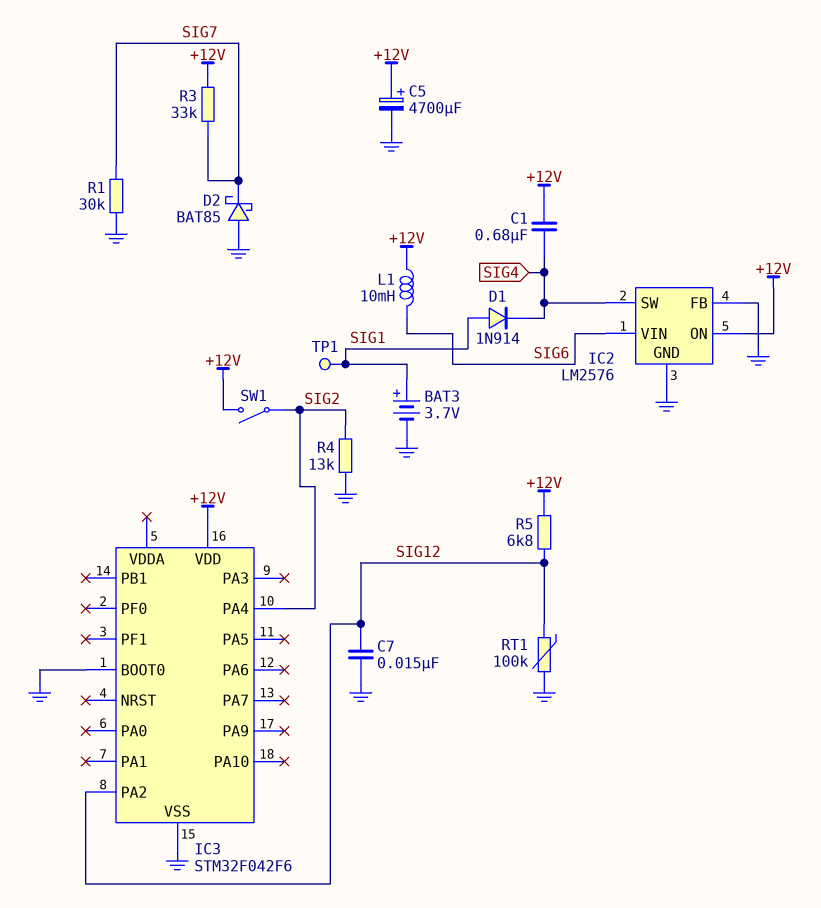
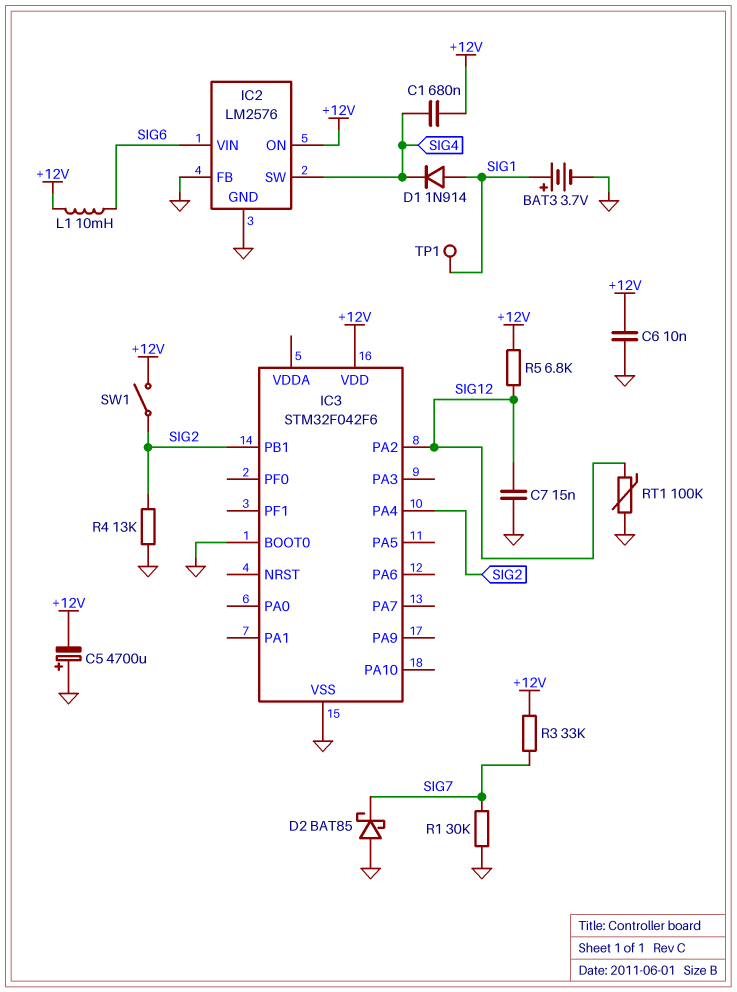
C5: 4700uF (plus +12V, minus GND) -> 4700uF (plus GND, minus +12V)
C6: none -> 10nF (+12V, GND)
IC3 pin PB1: none -> SIG2

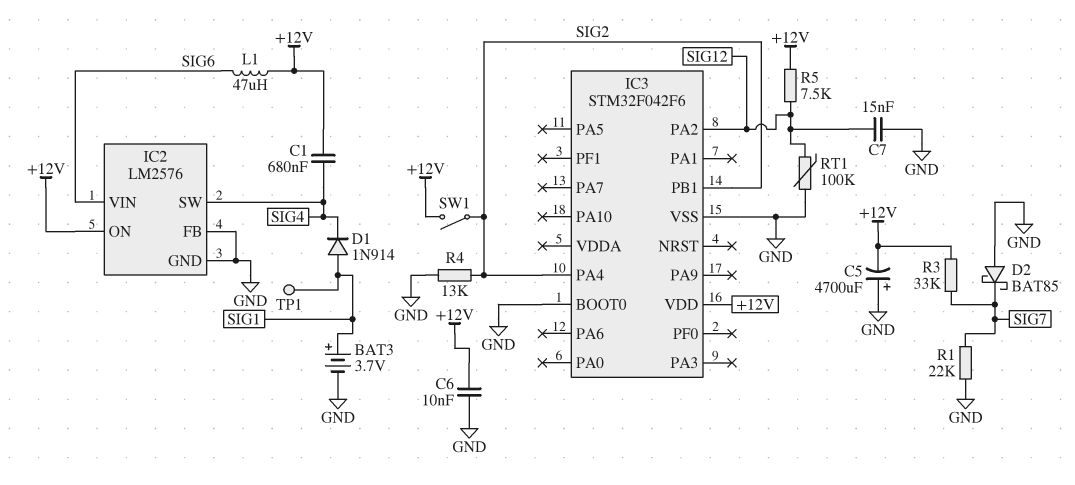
L1: 10mH (+12V, SIG6) -> 47uH (+12V, SIG6)
R1: 30k (GND, SIG7) -> 22k (GND, SIG7)
R5: 6.8k (+12V, SIG12) -> 7.5k (+12V, SIG12)

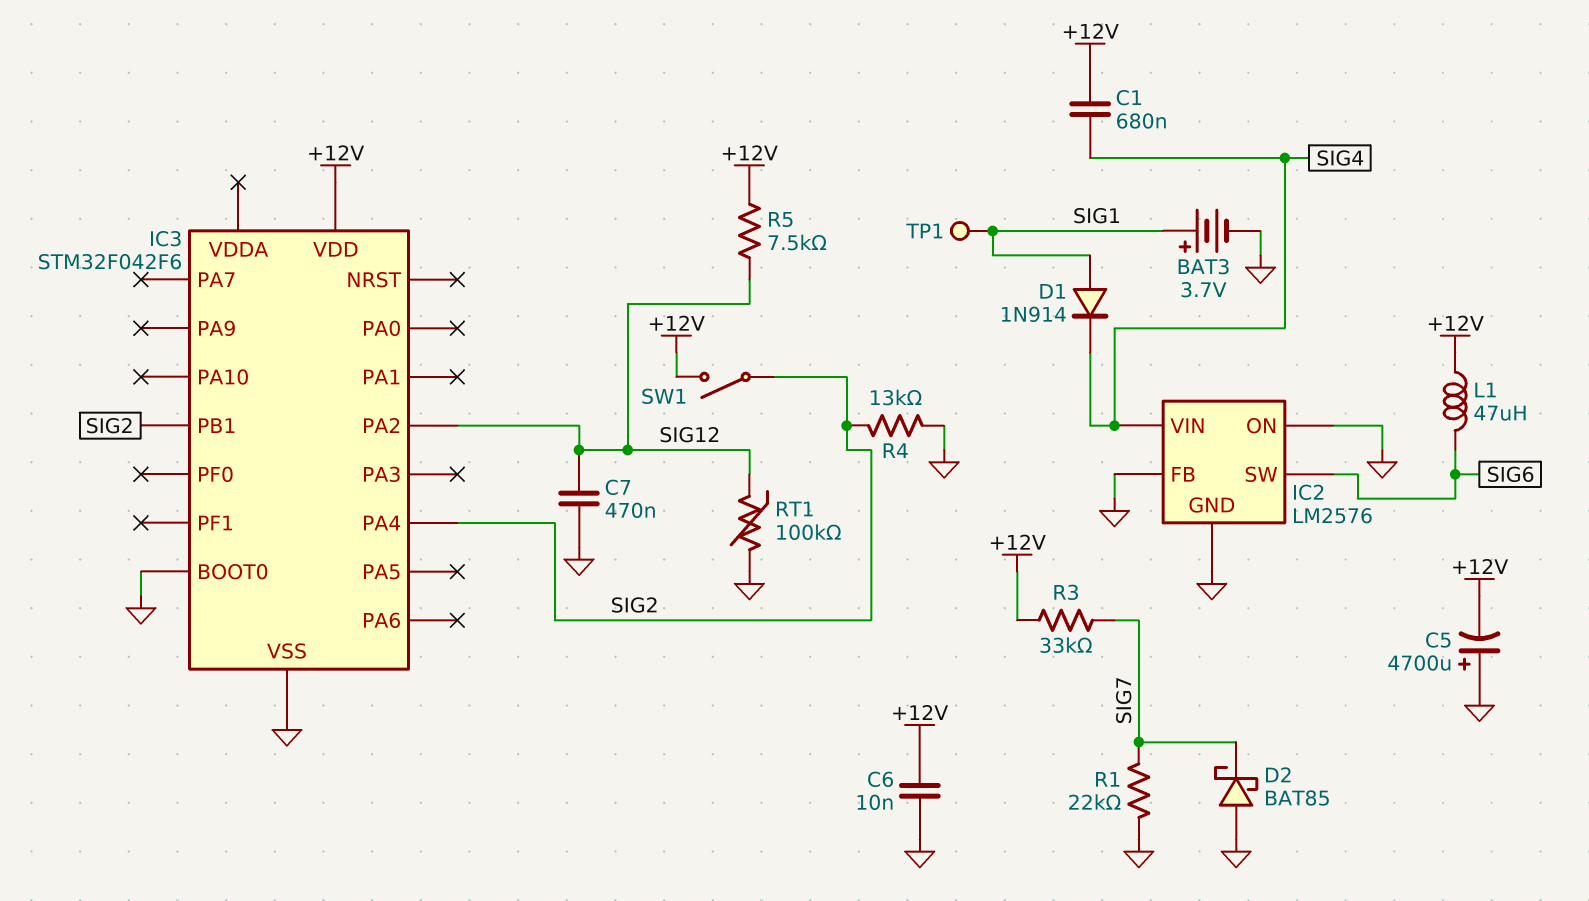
C7: 15nF (GND, SIG12) -> 470nF (GND, SIG12)
IC2 pin ON: +12V -> GND
IC2 pin SW: SIG4 -> SIG6
IC2 pin VIN: SIG6 -> SIG4

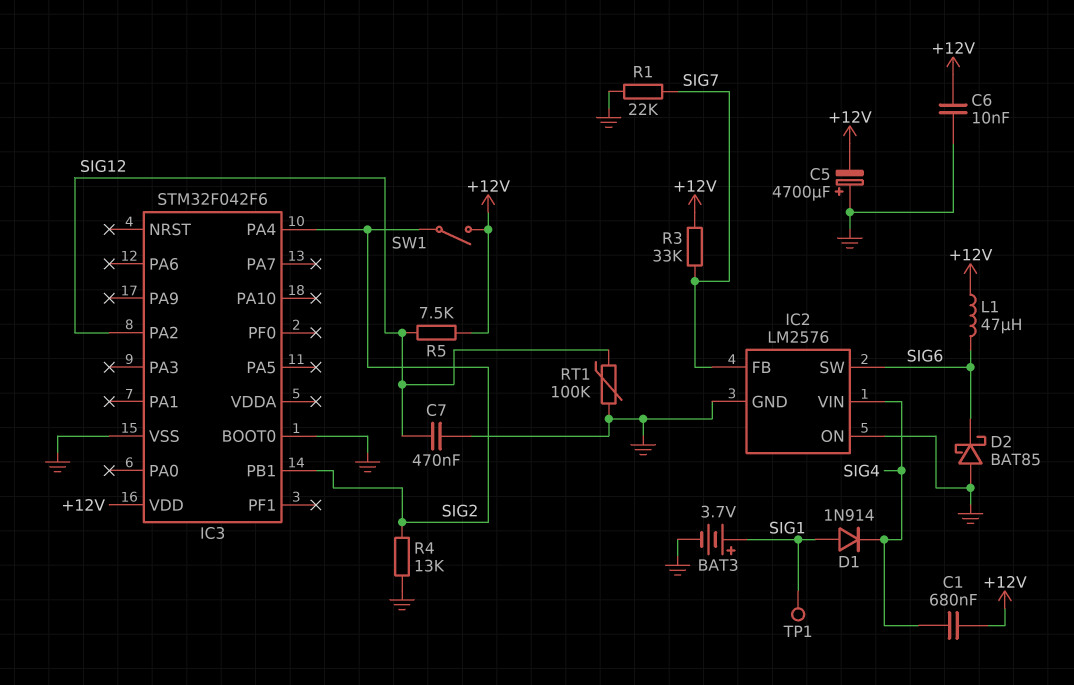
D2: schottky BAT85 (A GND, K SIG7) -> schottky BAT85 (A GND, K SIG6)
IC2 pin FB: GND -> SIG7

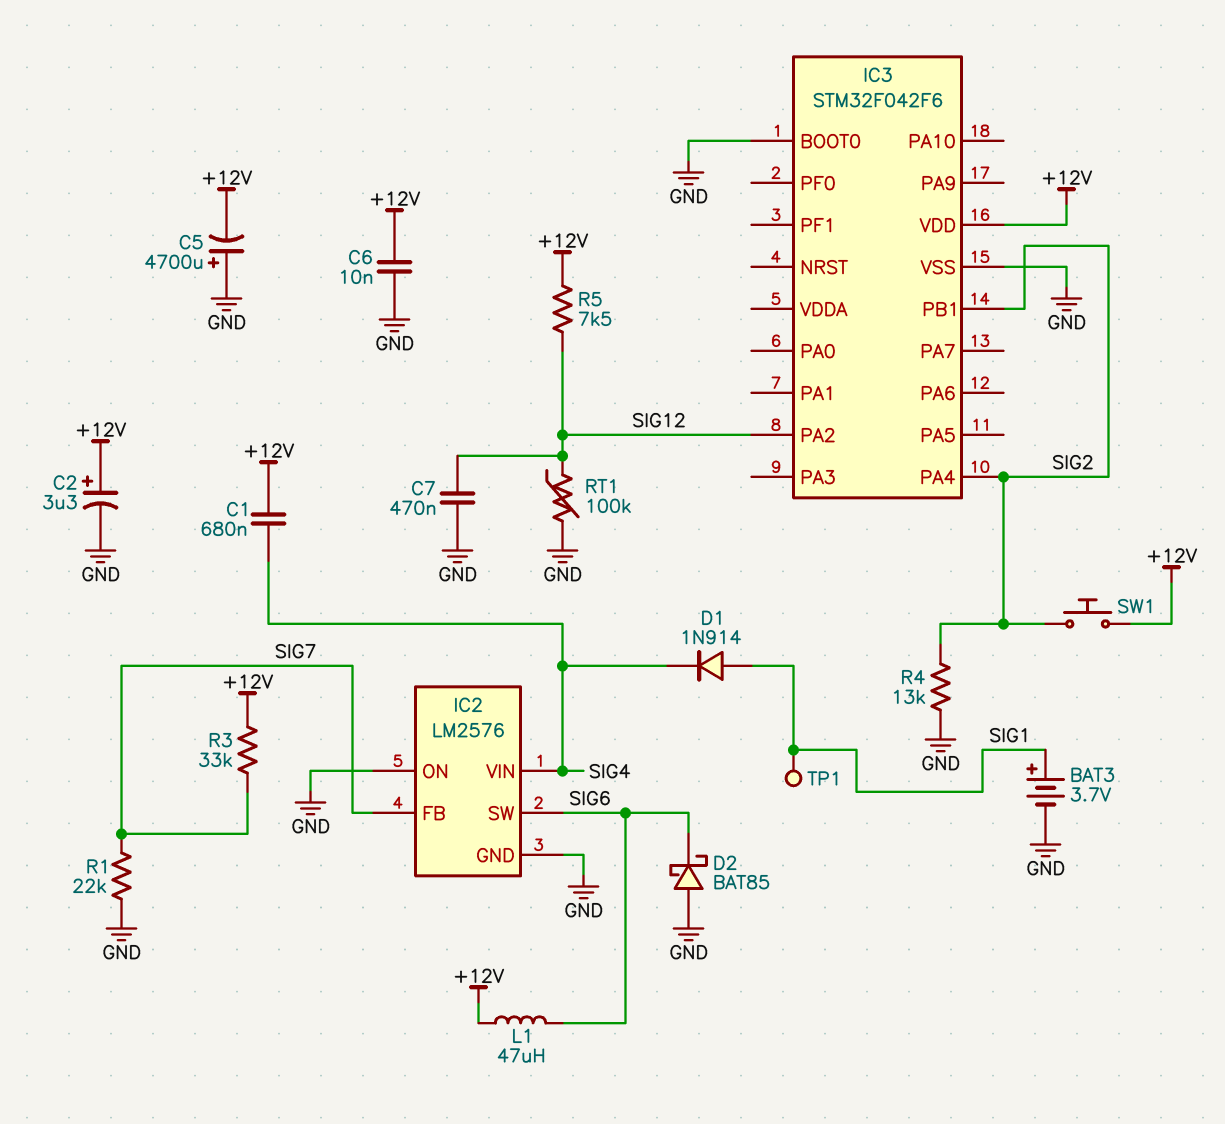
C2: none -> 3.3uF (plus +12V, minus GND)
SW1: switch (+12V, SIG2) -> button (+12V, SIG2)

